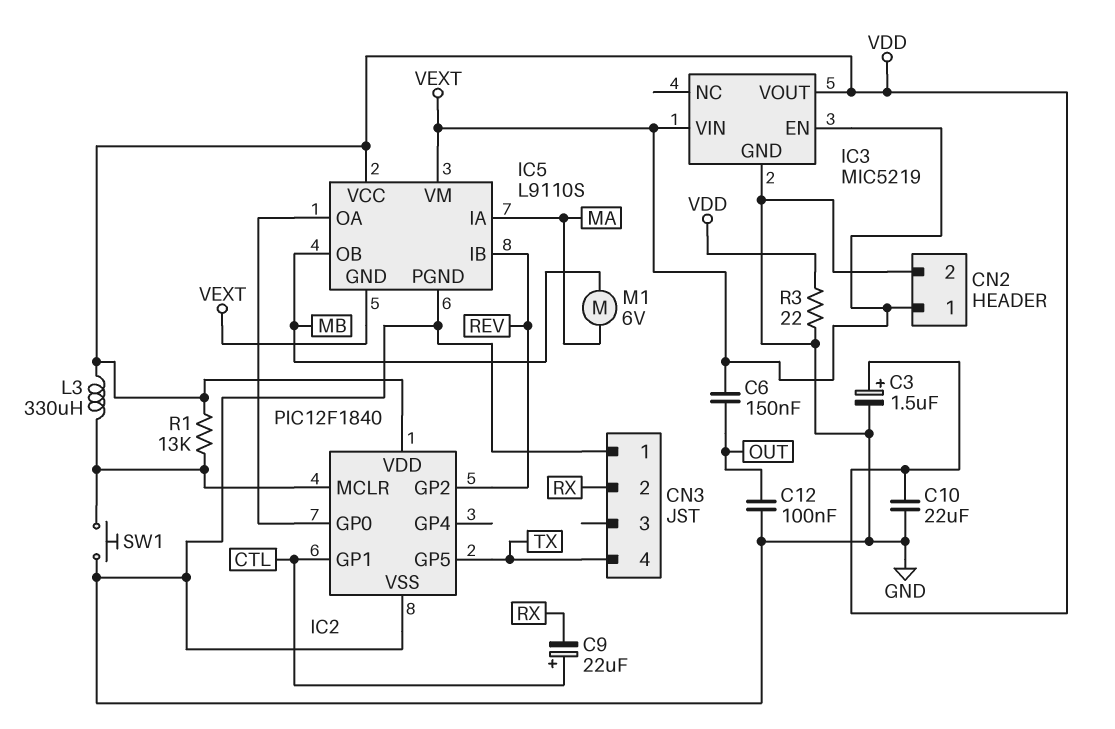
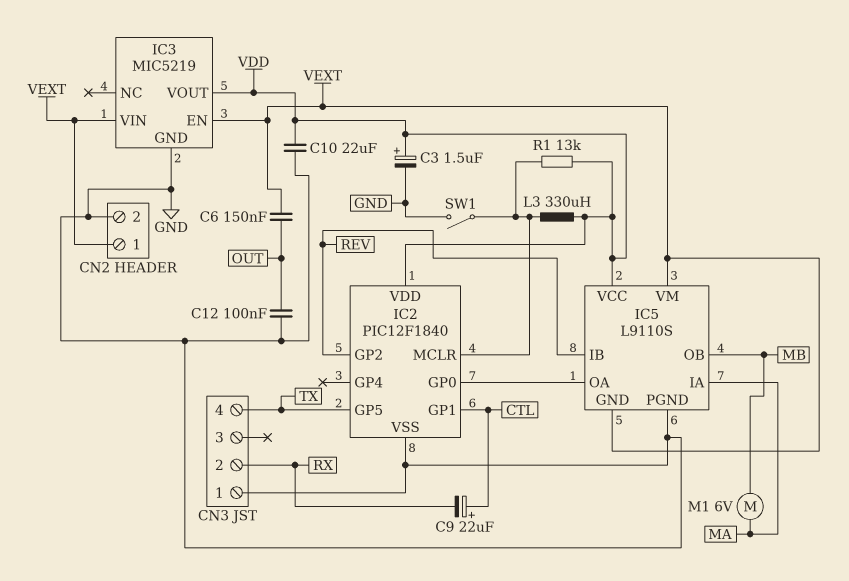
R3: 22 (GND, VDD) -> none
SW1: button (GND, IC2/MCLR) -> switch (GND, IC2/MCLR)

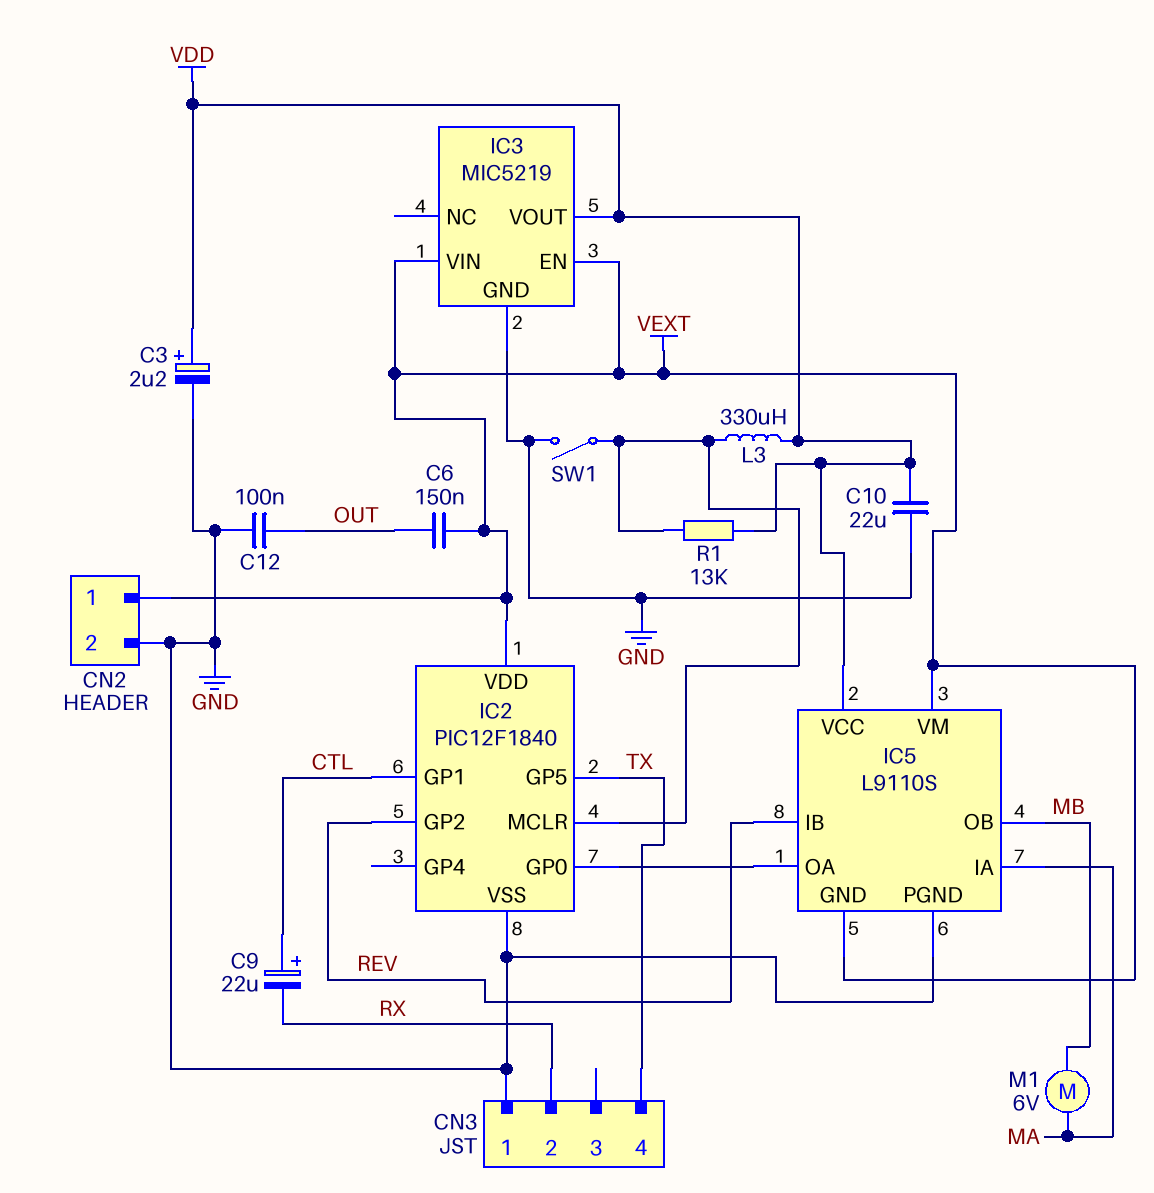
C3: 1.5uF (plus VDD, minus GND) -> 2.2uF (plus VDD, minus GND)
IC2 pin VDD: VDD -> VEXT

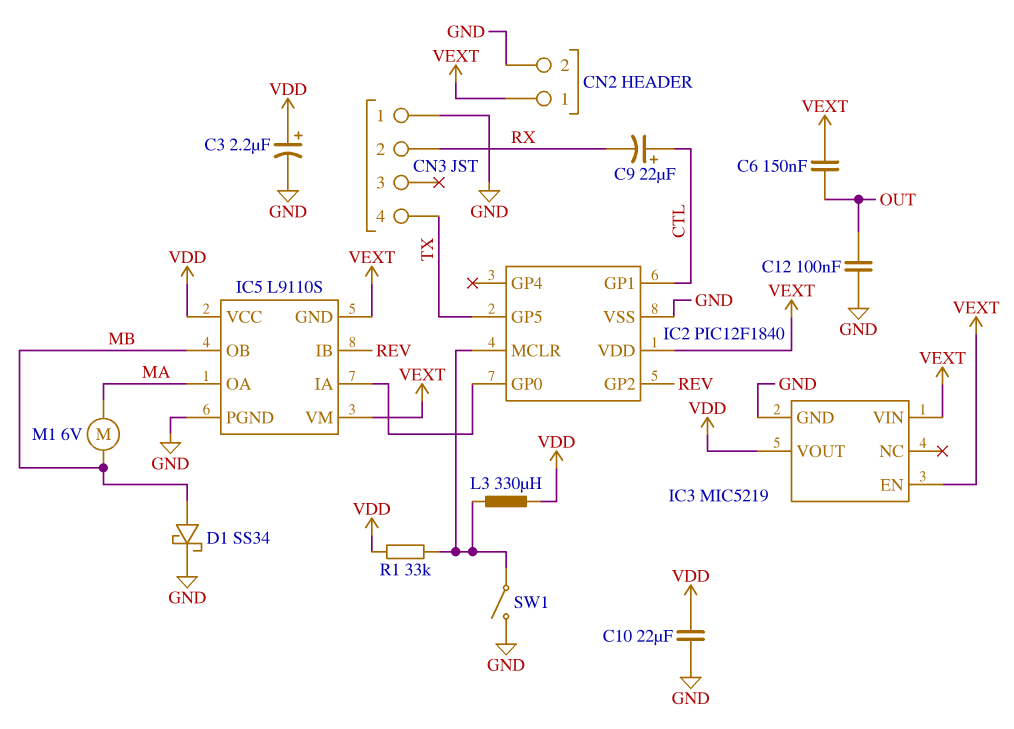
D1: none -> schottky SS34 (A MB, K GND)
IC5 pin IA: MA -> IC2/GP0
IC5 pin OA: IC2/GP0 -> MA
R1: 13k (IC2/MCLR, VDD) -> 33k (IC2/MCLR, VDD)

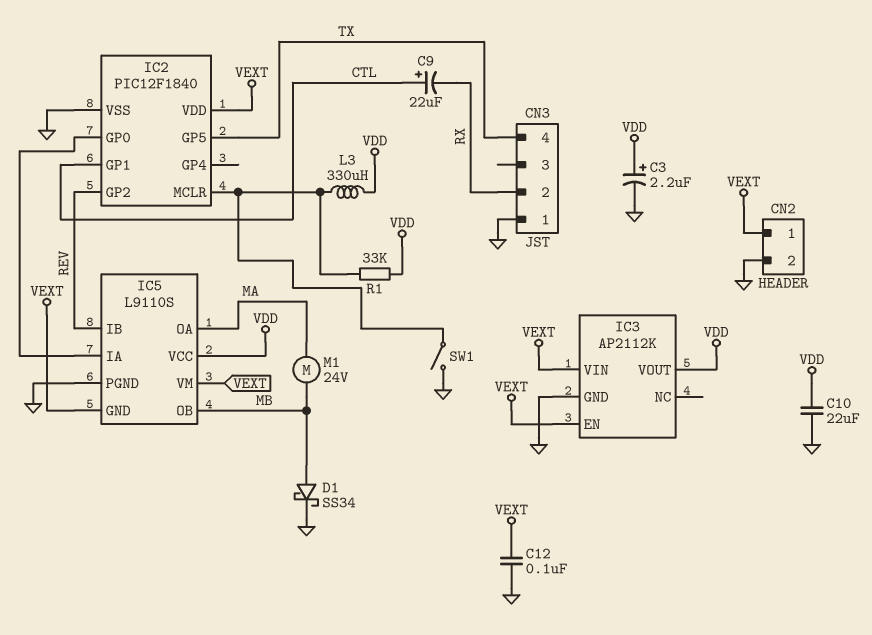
C6: 150nF (OUT, VEXT) -> none
C12: 100nF (GND, OUT) -> 100nF (GND, VEXT)
IC3: MIC5219 -> AP2112K
M1: motor 6V (MA, MB) -> motor 24V (MA, MB)

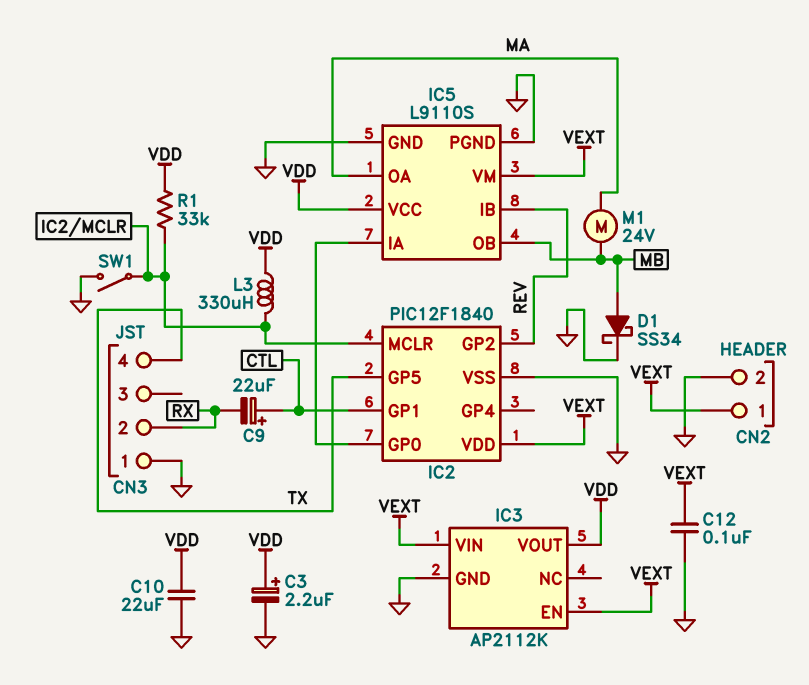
IC5 pin GND: VEXT -> GND

